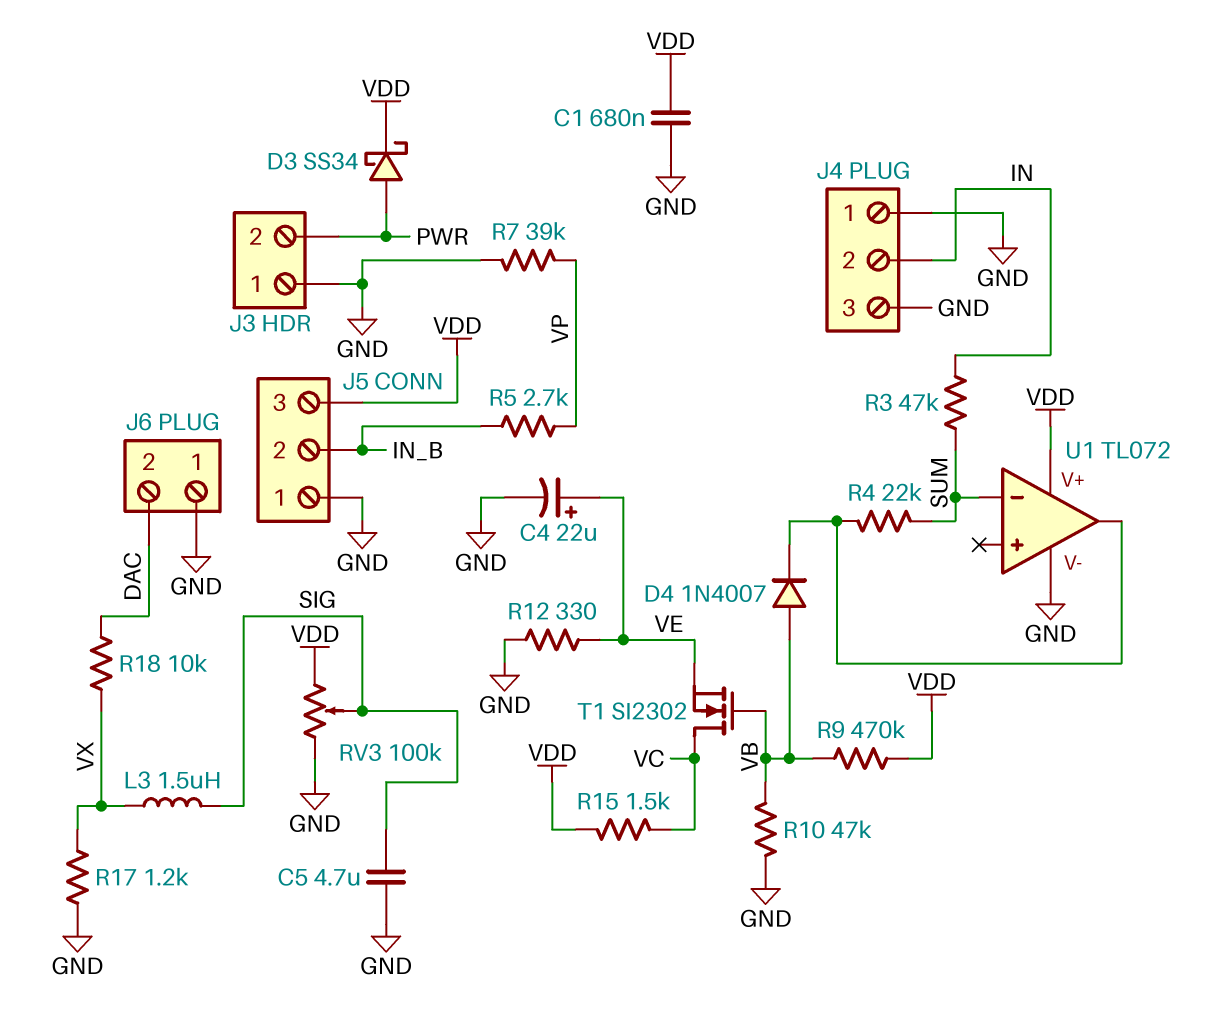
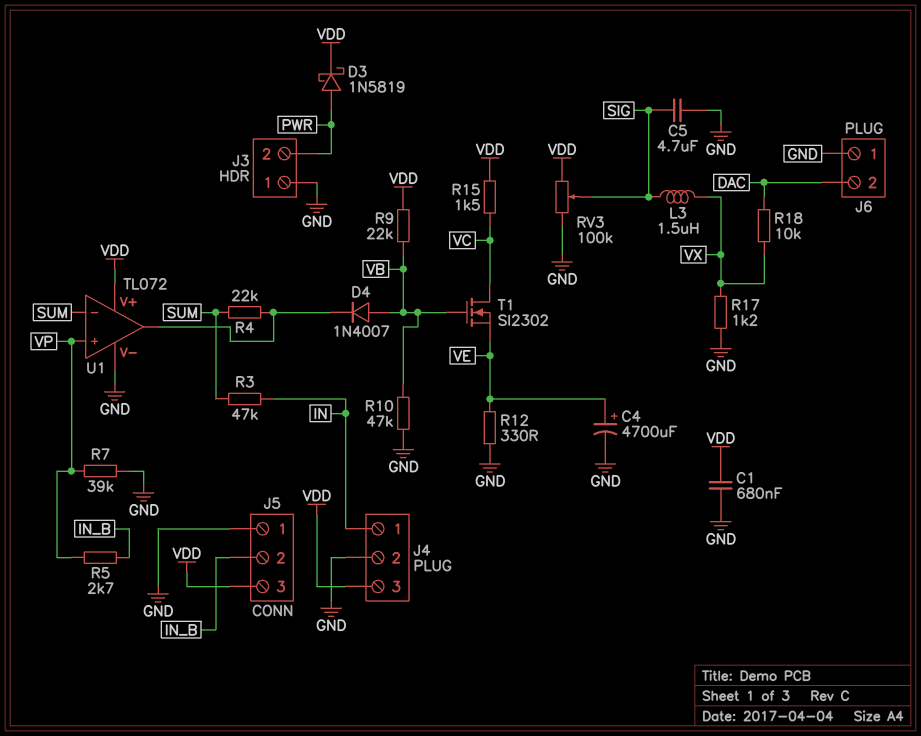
C4: 22uF (plus VE, minus GND) -> 4700uF (plus VE, minus GND)
D3: schottky SS34 (A PWR, K VDD) -> schottky 1N5819 (A PWR, K VDD)
J4 pin 1: GND -> IN
J4 pin 2: IN -> GND
J4 pin 3: GND -> VDD
R9: 470k (VB, VDD) -> 22k (VB, VDD)
U1 pin in+: none -> VP

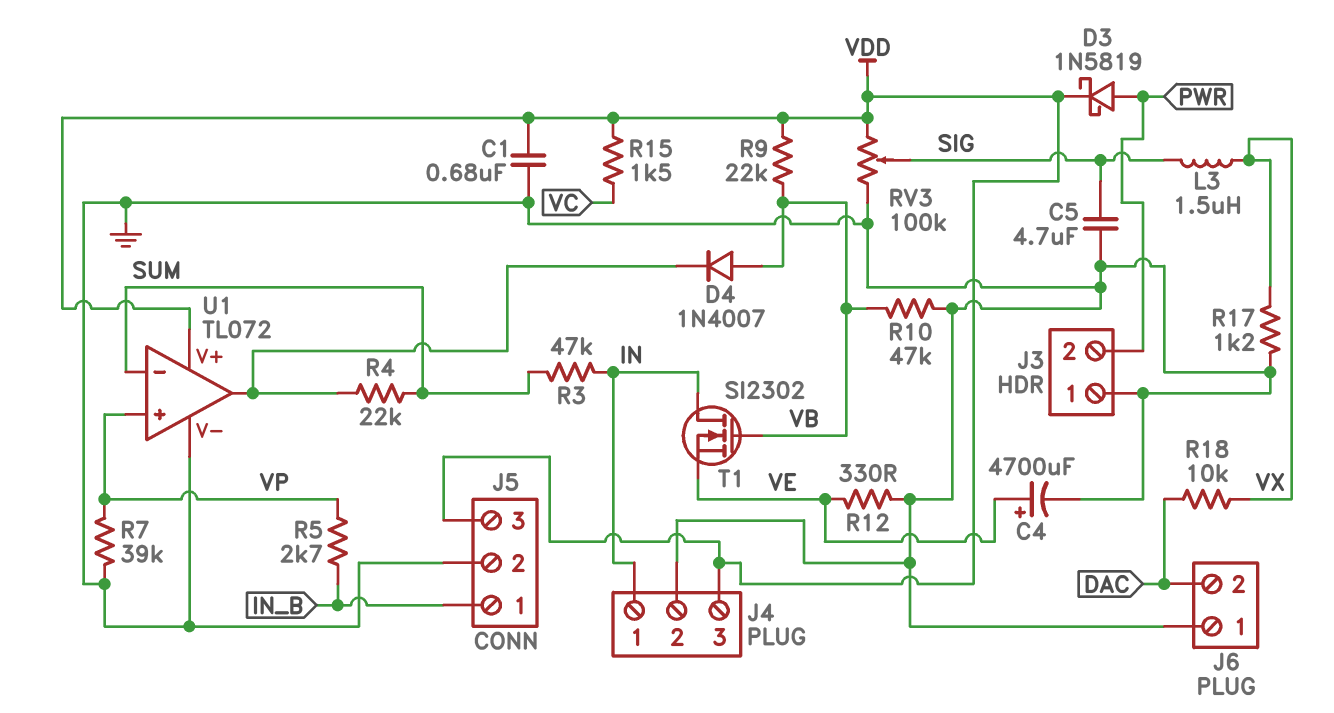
J5 pin 1: GND -> IN_B
J5 pin 2: IN_B -> GND
T1: NMOS SI2302 (G VB, D VC, S VE) -> NMOS SI2302 (G VB, D IN, S VE)

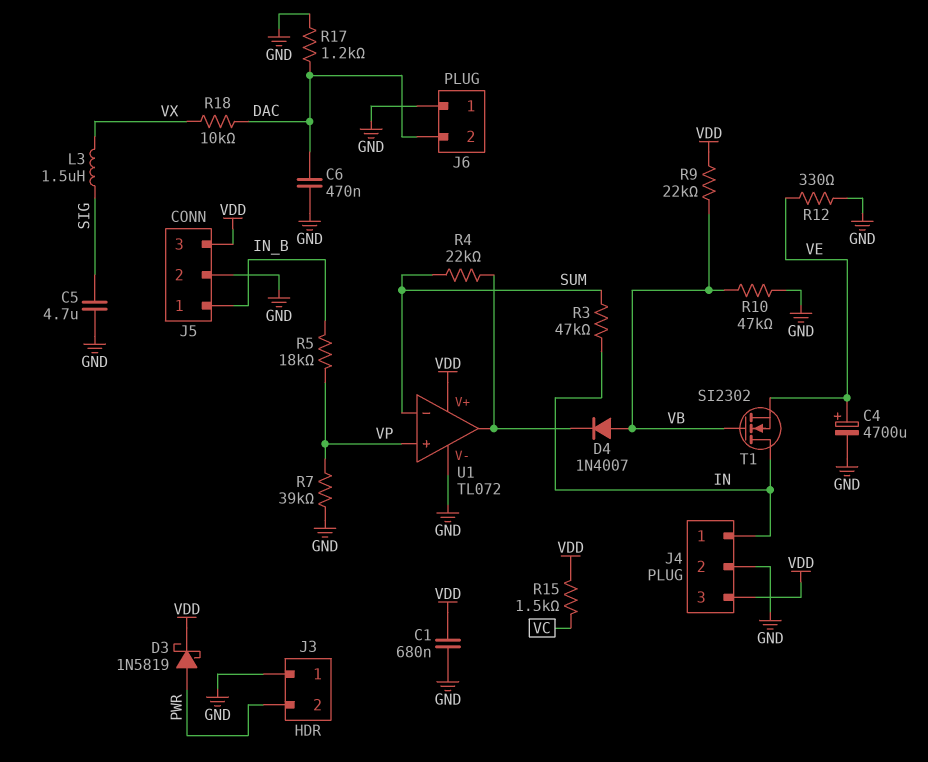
C6: none -> 470nF (DAC, GND)
R5: 2.7k (IN_B, VP) -> 18k (IN_B, VP)
R17: 1.2k (GND, VX) -> 1.2k (DAC, GND)
RV3: 100k (GND, VDD, wiper SIG) -> none

